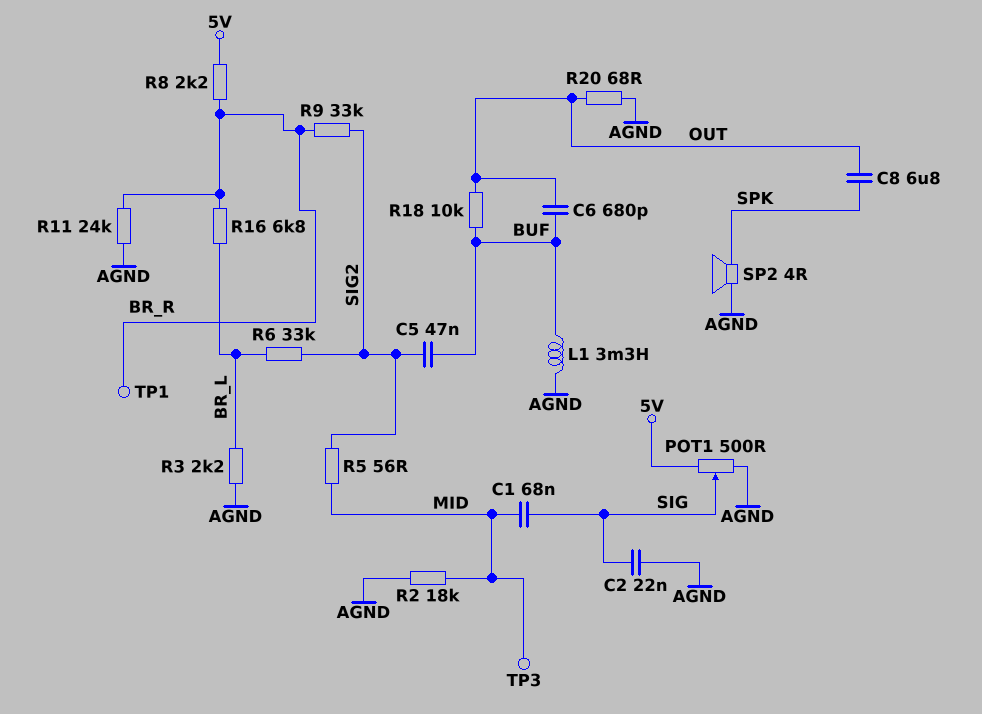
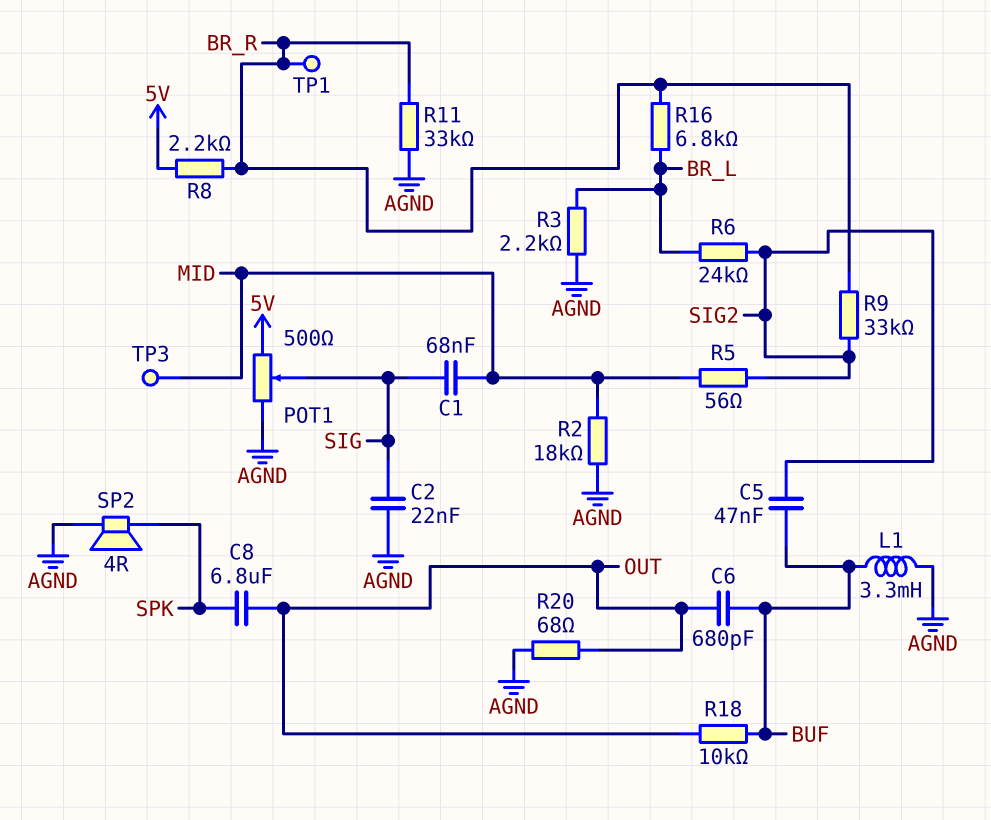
R6: 33k (BR_L, SIG2) -> 24k (BR_L, SIG2)
R11: 24k (AGND, BR_R) -> 33k (AGND, BR_R)

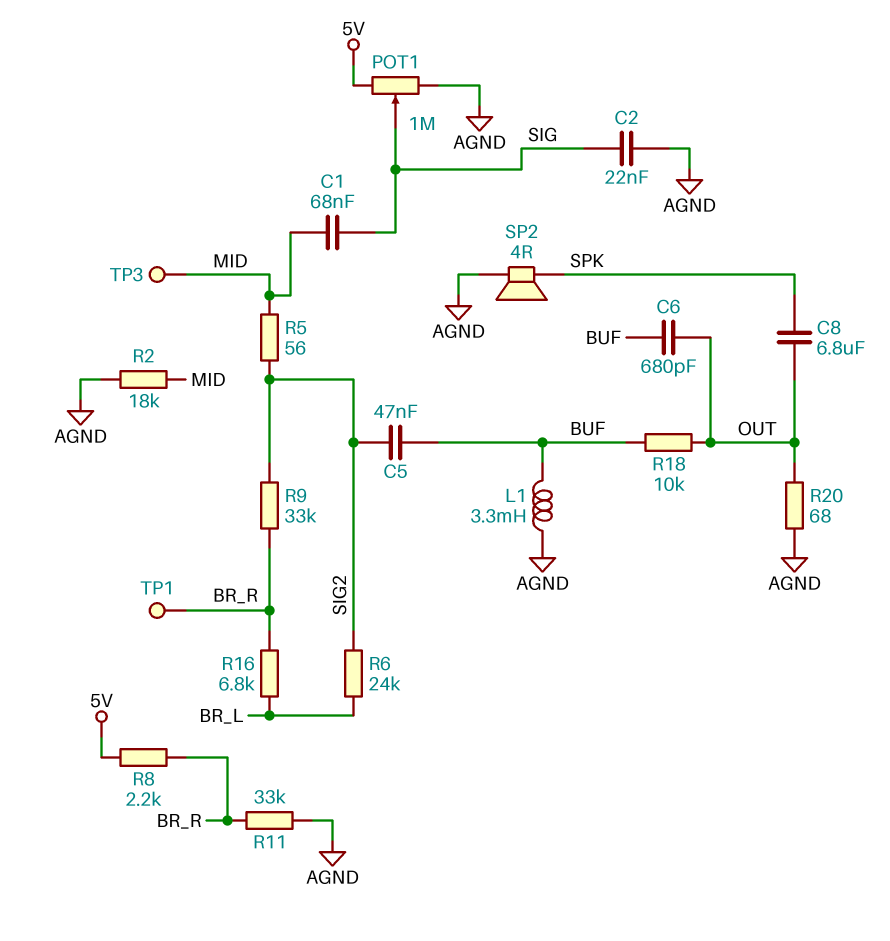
POT1: 500 (5V, AGND, wiper SIG) -> 1M (5V, AGND, wiper SIG)
R3: 2.2k (AGND, BR_L) -> none

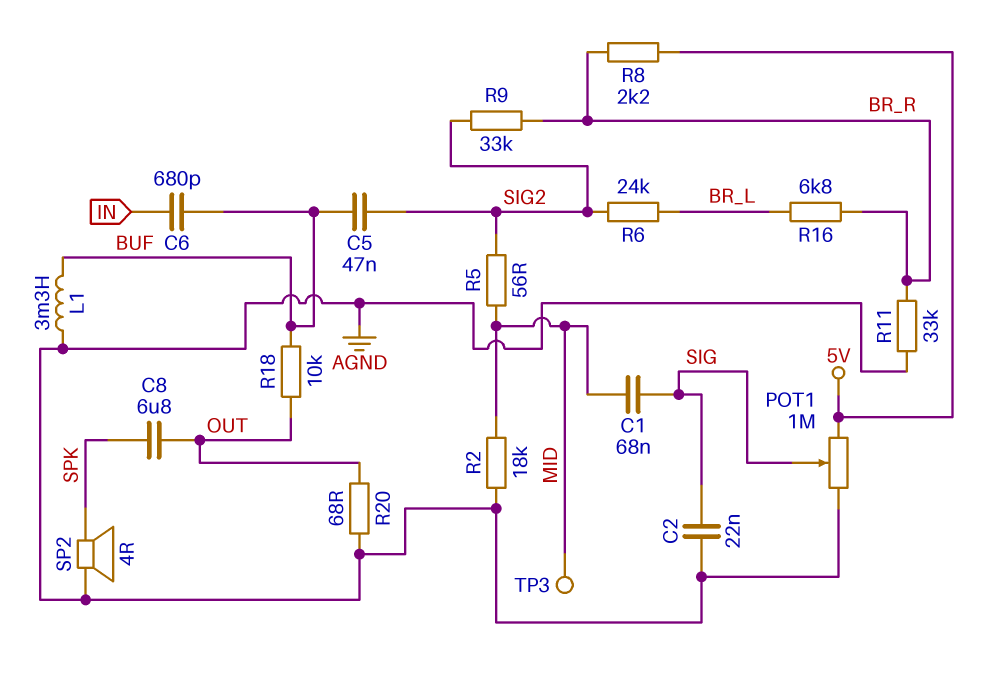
C6: 680pF (BUF, OUT) -> 680pF (BUF, IN)
TP1: test point (BR_R) -> none

